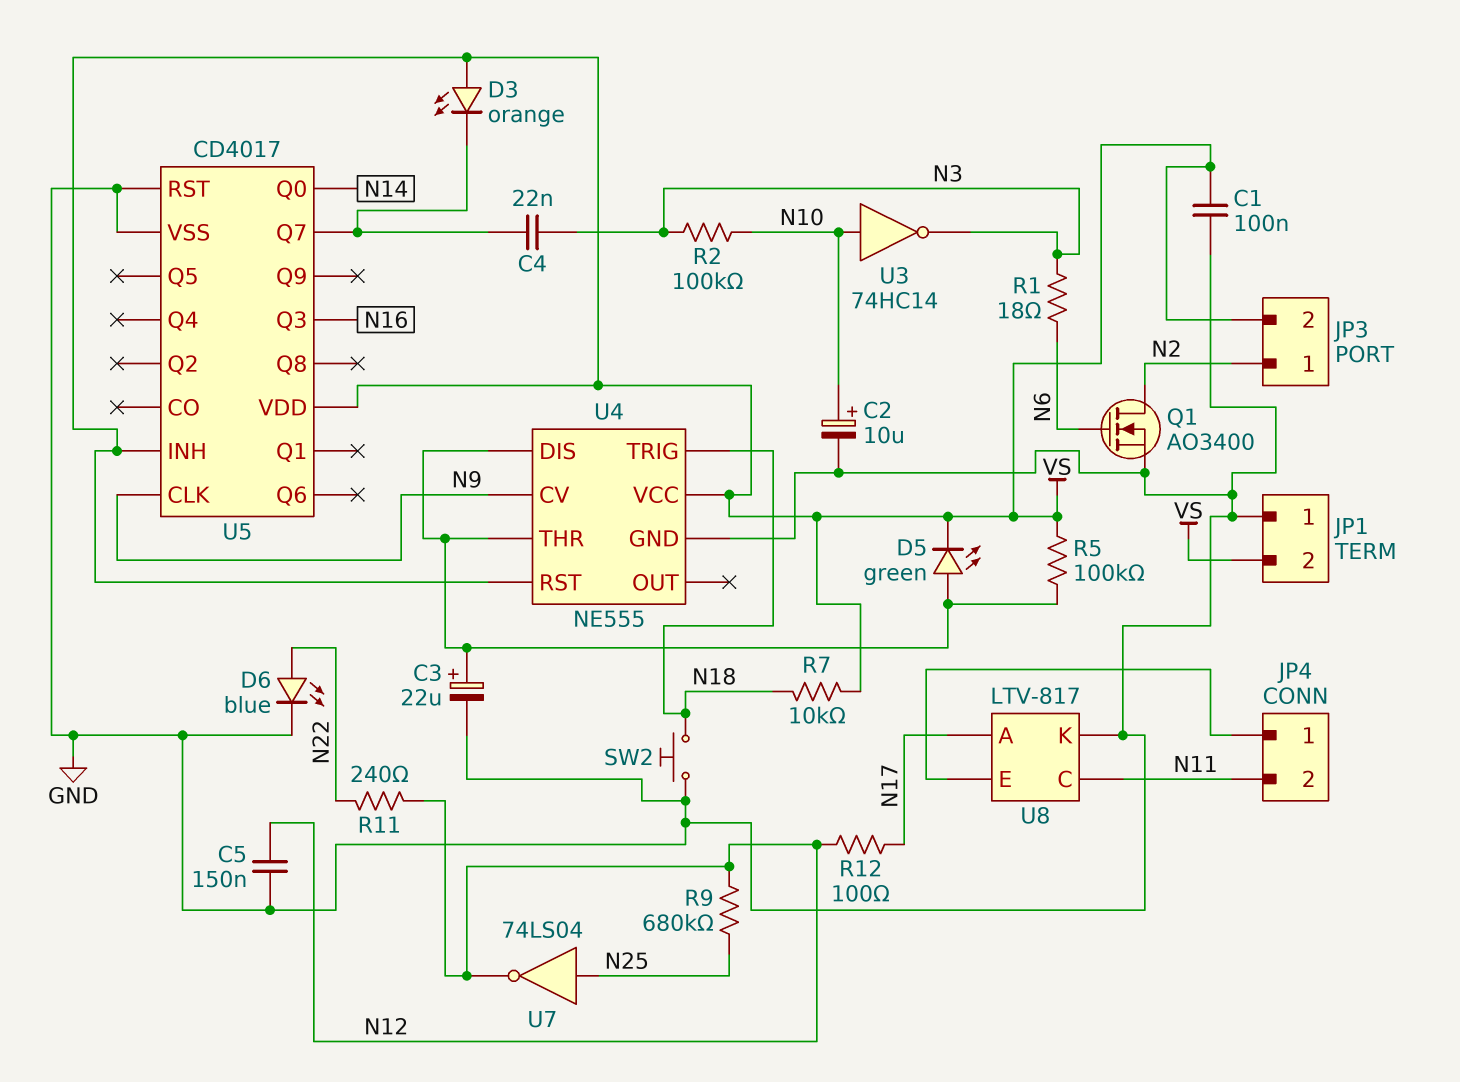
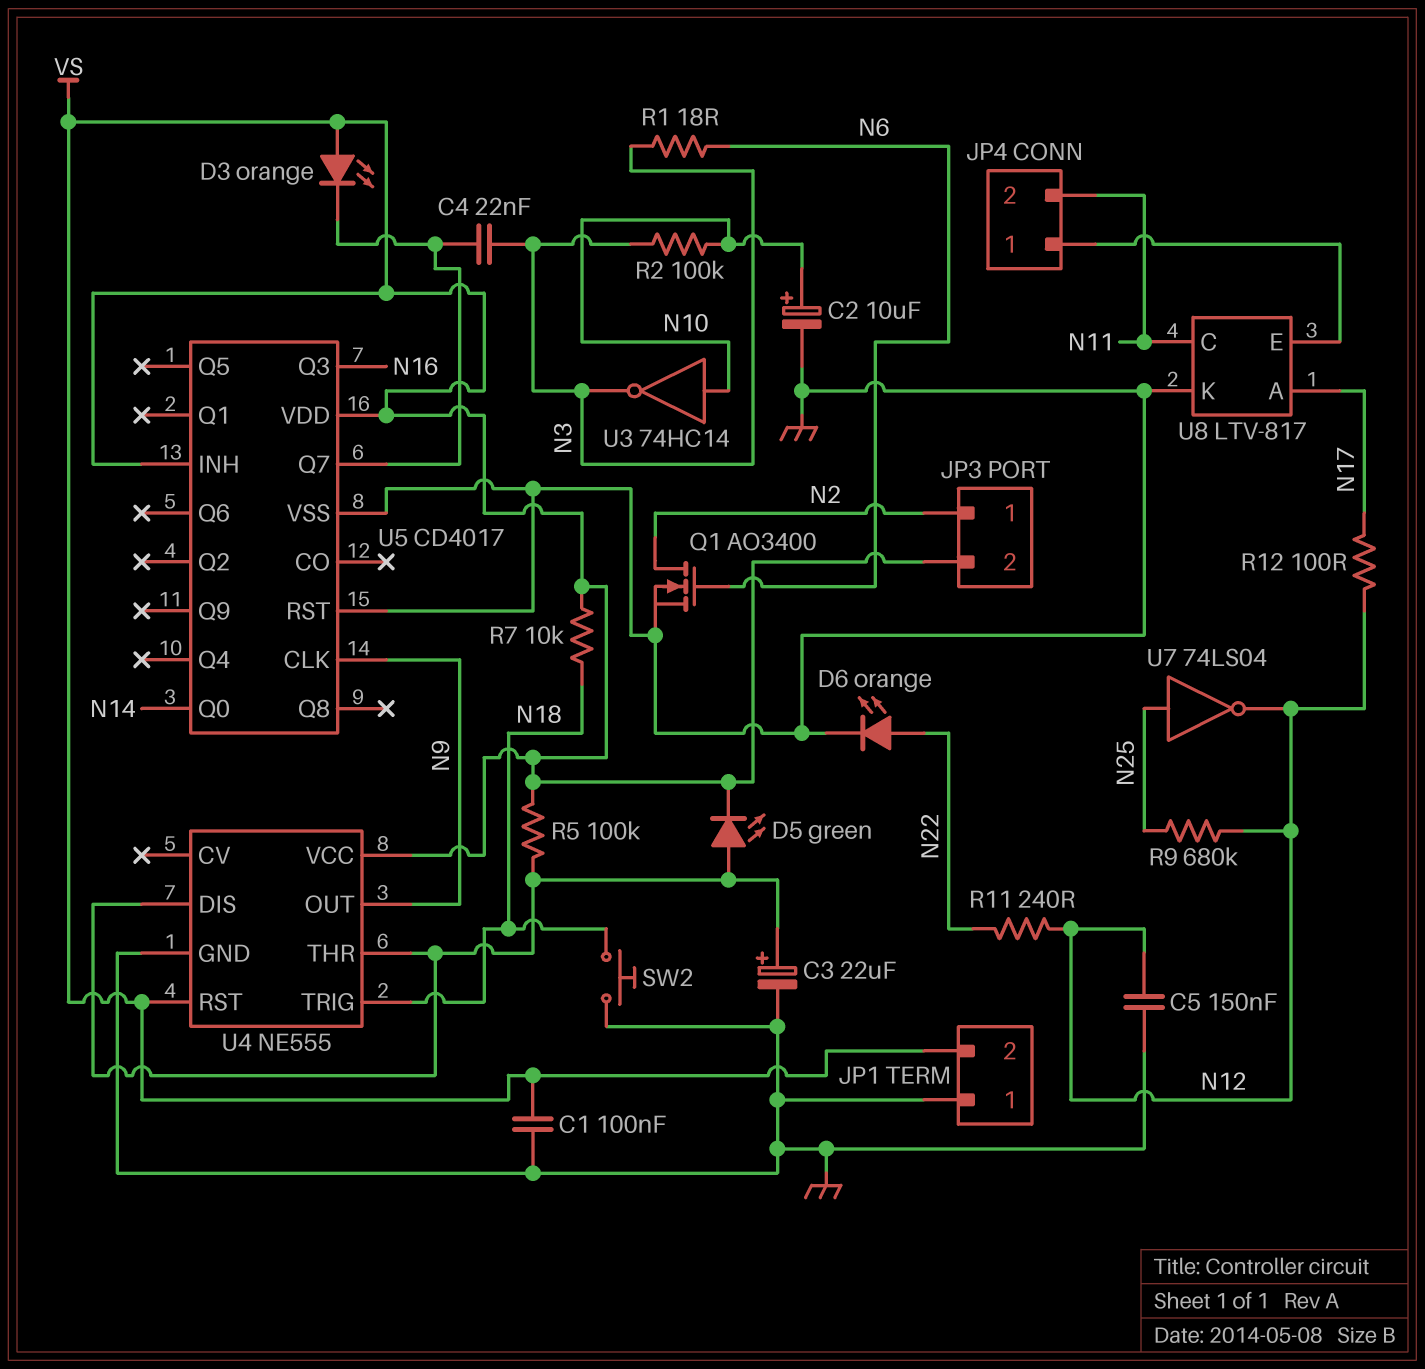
D6: LED blue (A N22, K GND) -> LED orange (A N22, K GND)
U4 pin CV: N9 -> none
U4 pin OUT: none -> N9

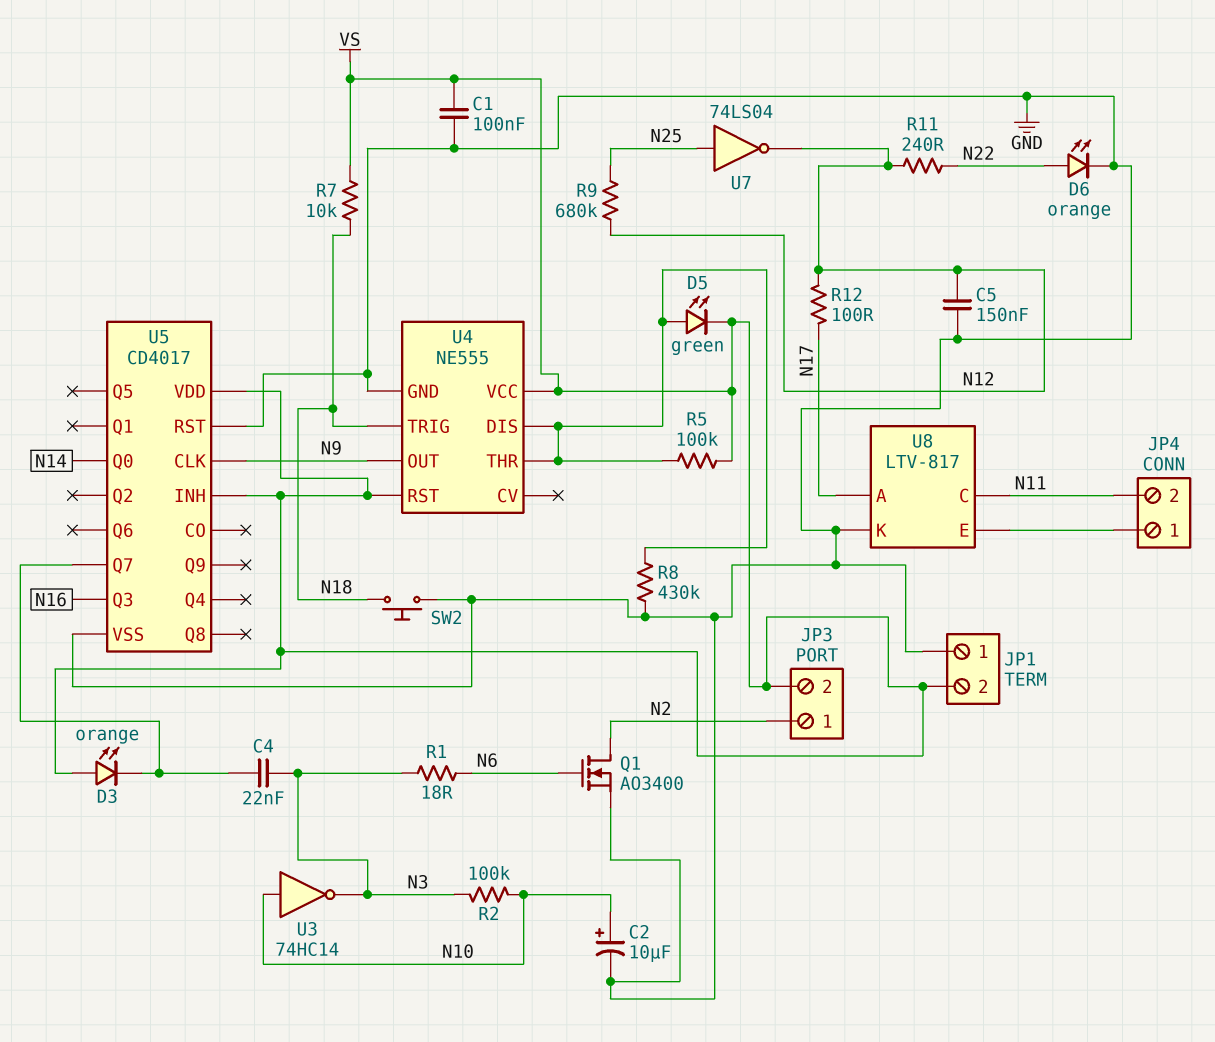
C3: 22uF (plus U4/DIS, minus GND) -> none
R8: none -> 430k (GND, U4/DIS)

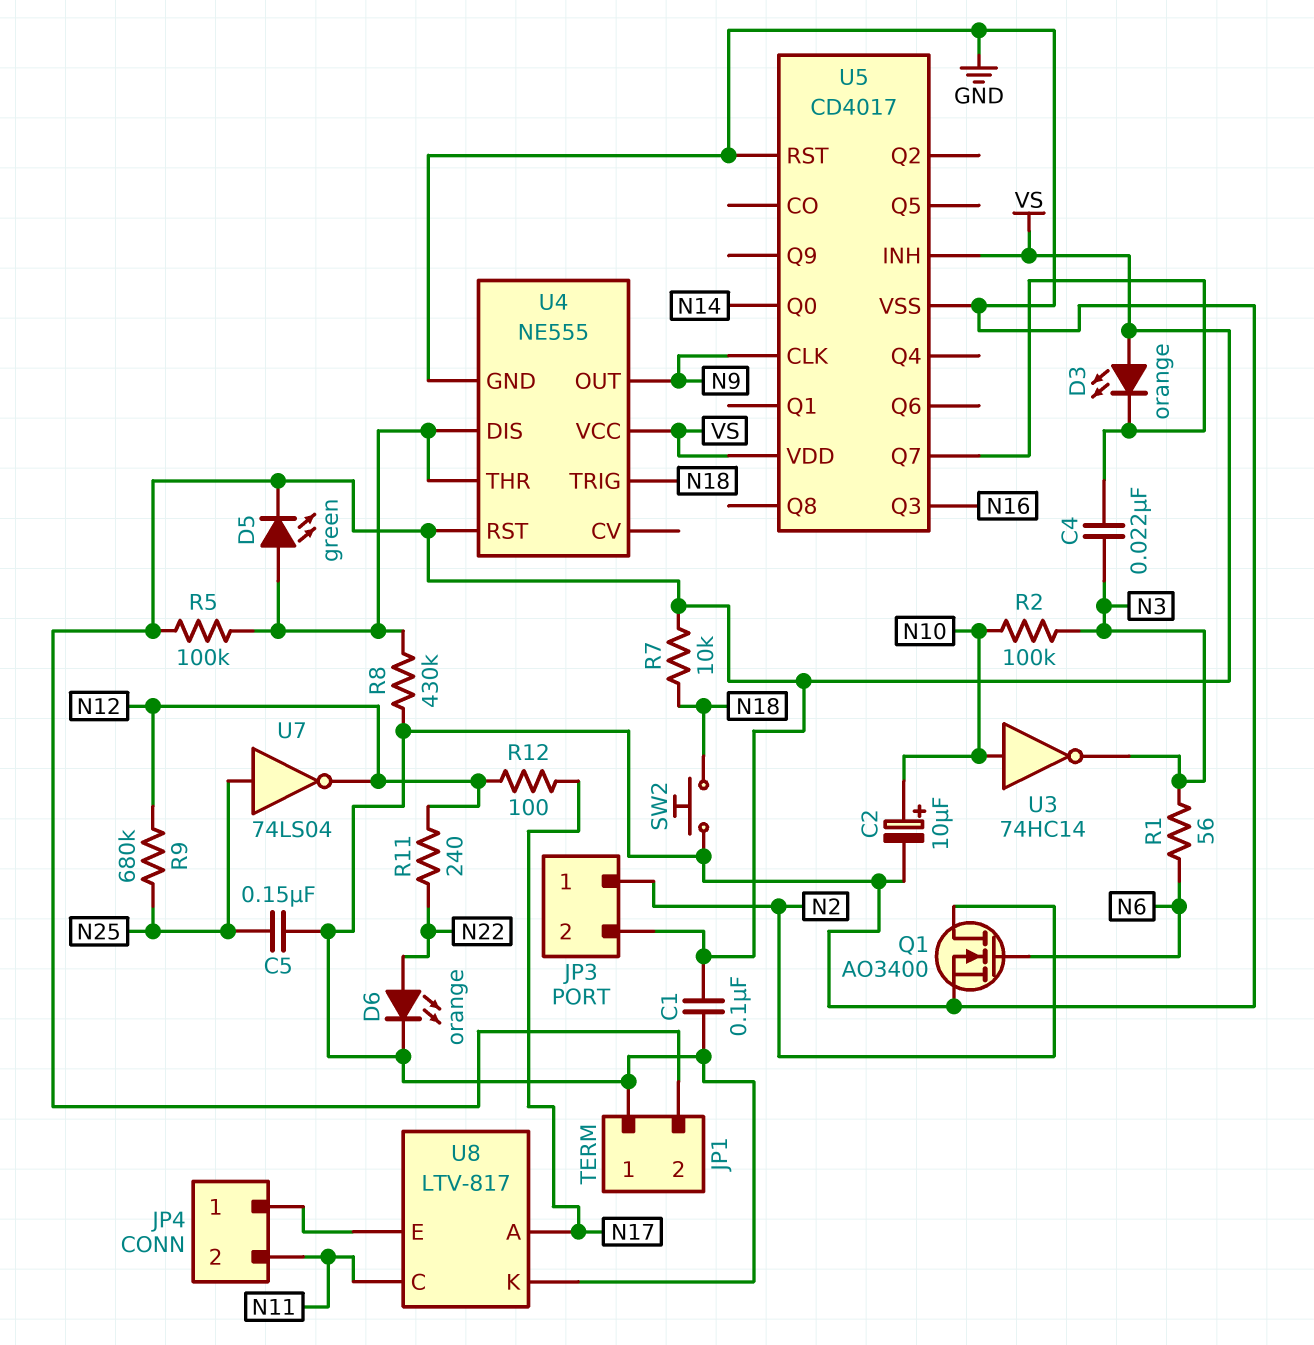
C5: 150nF (GND, N12) -> 150nF (GND, N25)
R1: 18 (N3, N6) -> 56 (N3, N6)

